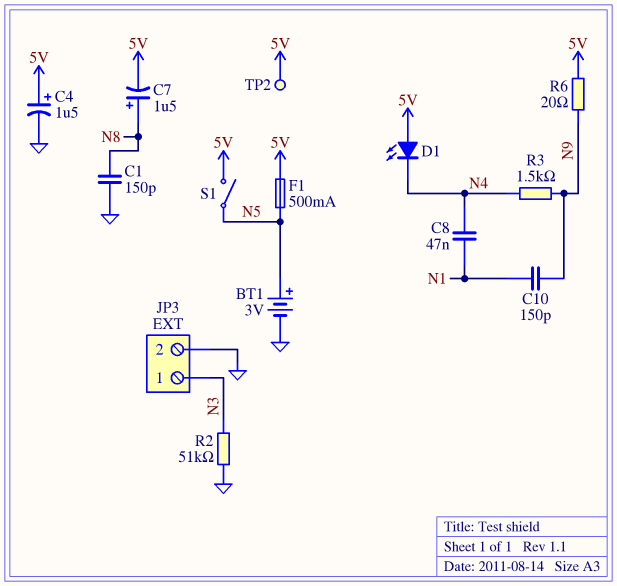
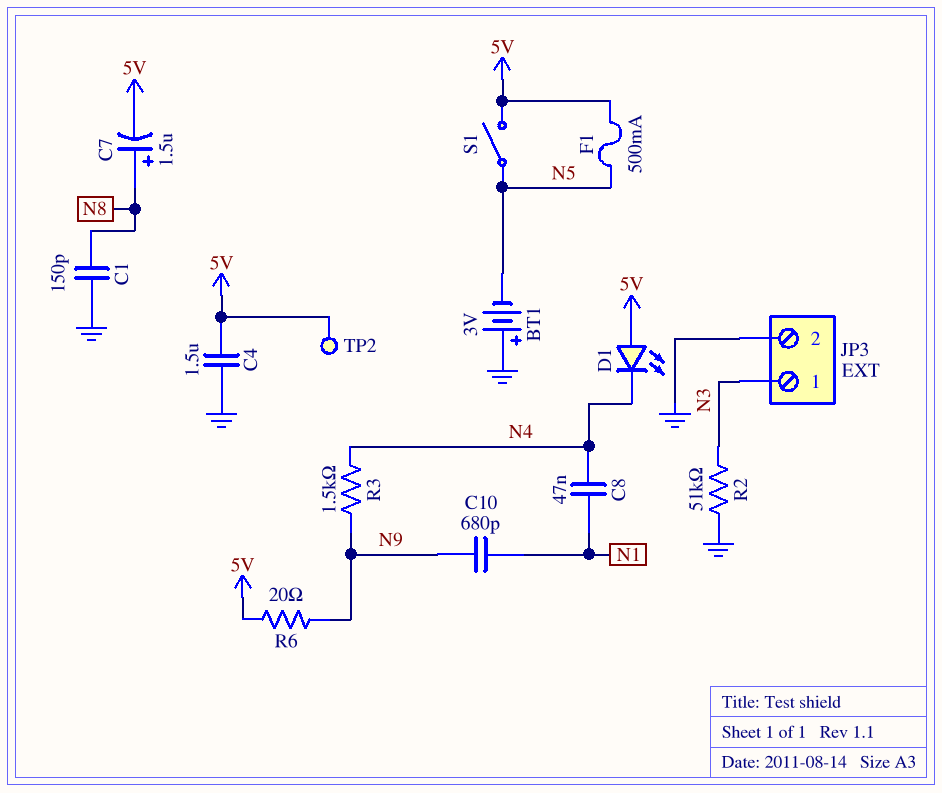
BT1: 3V (plus N5, minus GND) -> 3V (plus GND, minus N5)
C4: 1.5uF (plus 5V, minus GND) -> 1.5uF (5V, GND)
C10: 150pF (N1, N9) -> 680pF (N1, N9)

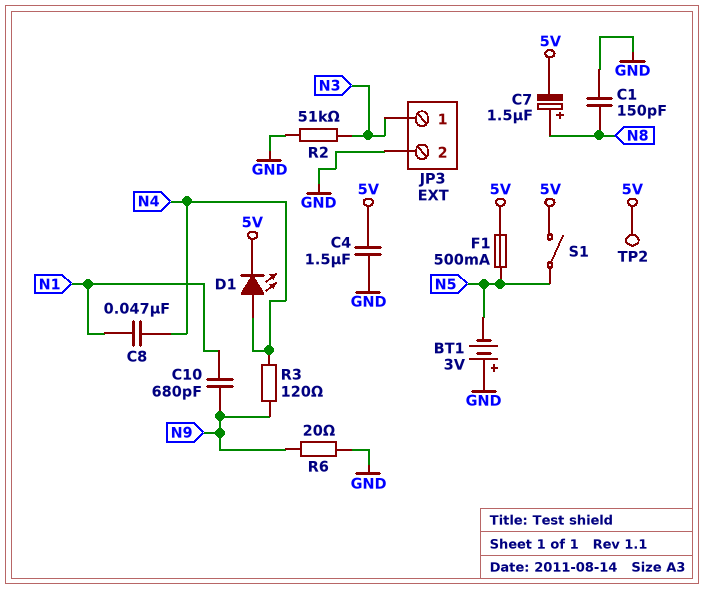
D1: LED (A 5V, K N4) -> LED (A N4, K 5V)
R3: 1.5k (N4, N9) -> 120 (N4, N9)
R6: 20 (5V, N9) -> 20 (GND, N9)

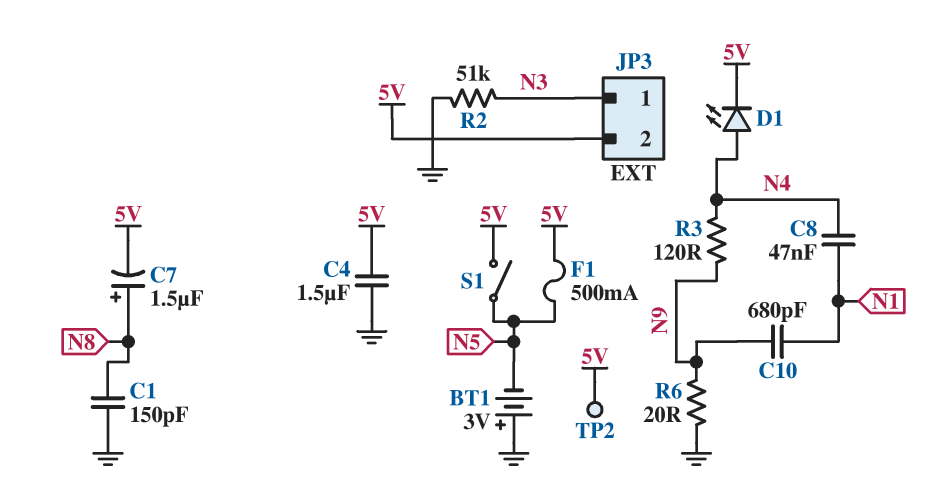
JP3 pin 2: GND -> 5V

